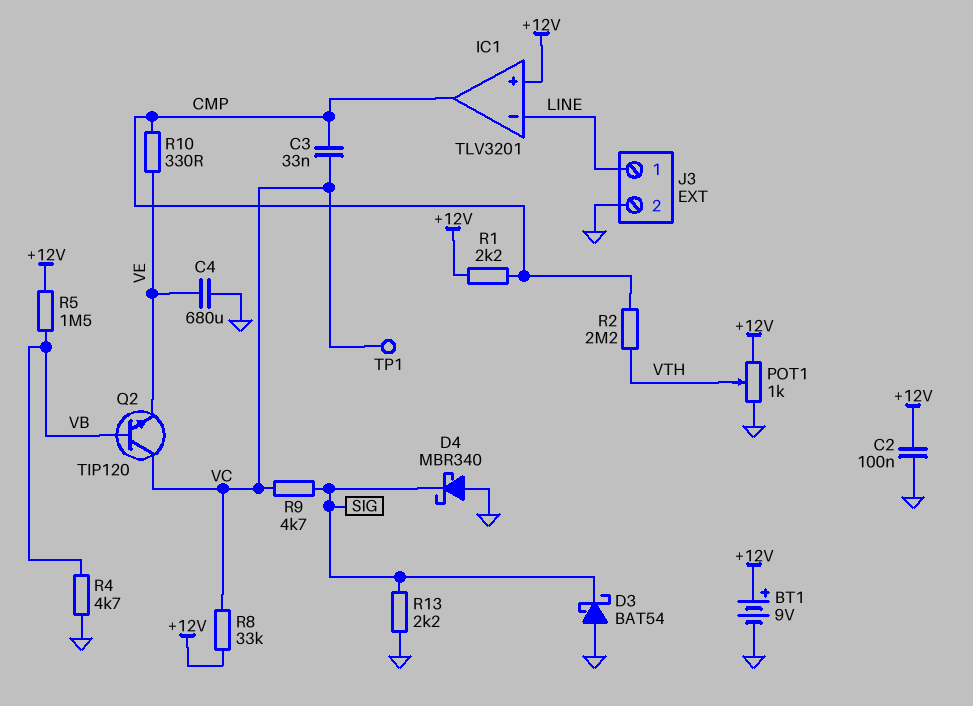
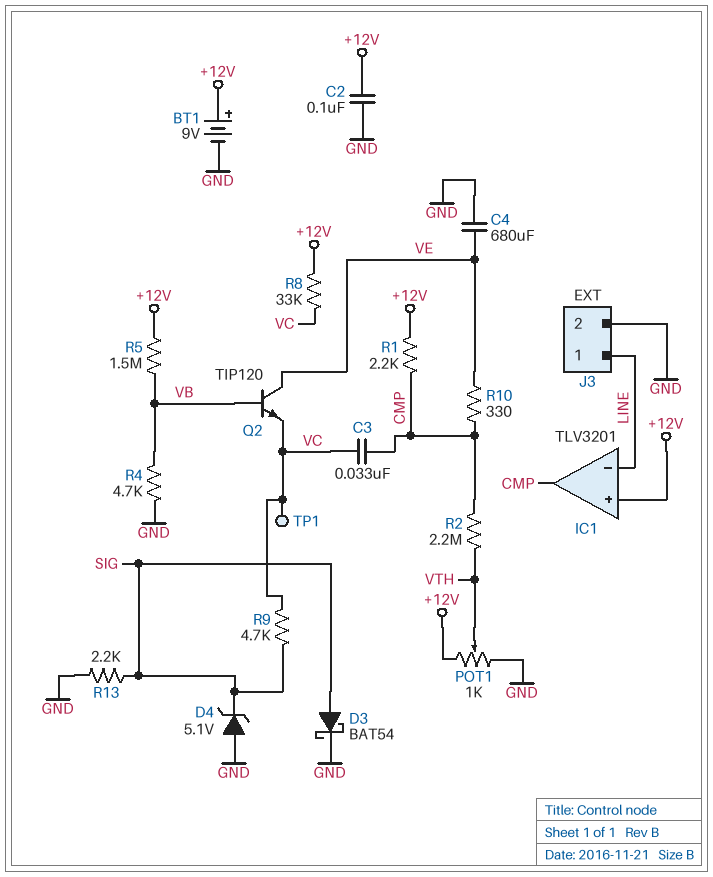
D3: schottky BAT54 (A GND, K SIG) -> schottky BAT54 (A SIG, K GND)
D4: schottky MBR340 (A GND, K SIG) -> zener 5.1V (A GND, K SIG)
Q2: NPN TIP120 (B VB, C VC, E VE) -> NPN TIP120 (B VB, C VE, E VC)

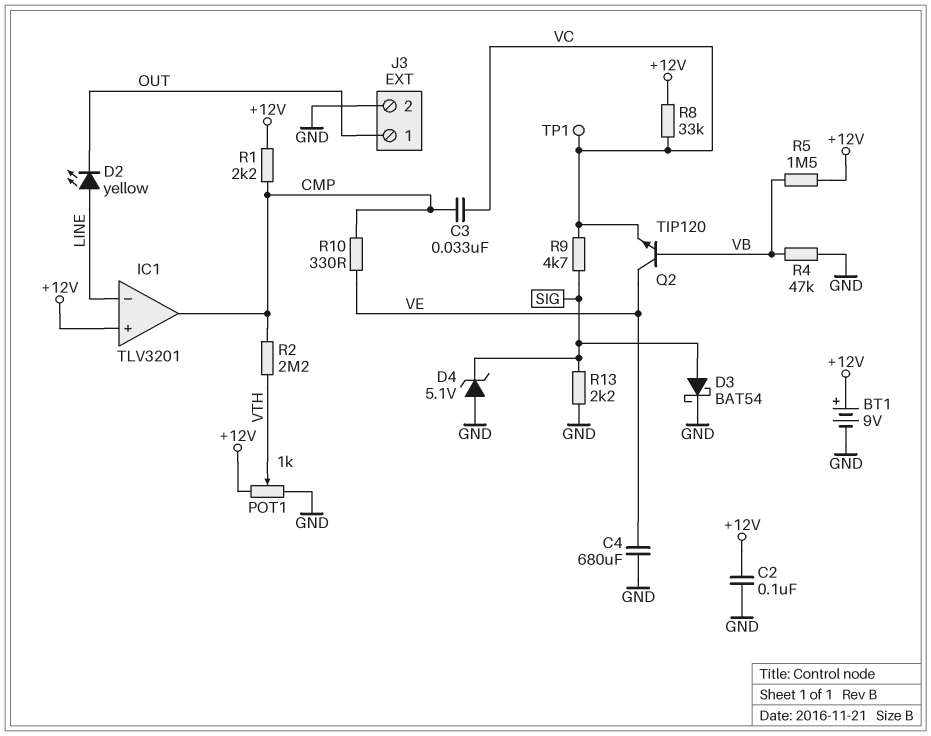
D2: none -> LED yellow (A LINE, K OUT)
J3 pin 1: LINE -> OUT
R4: 4.7k (GND, VB) -> 47k (GND, VB)

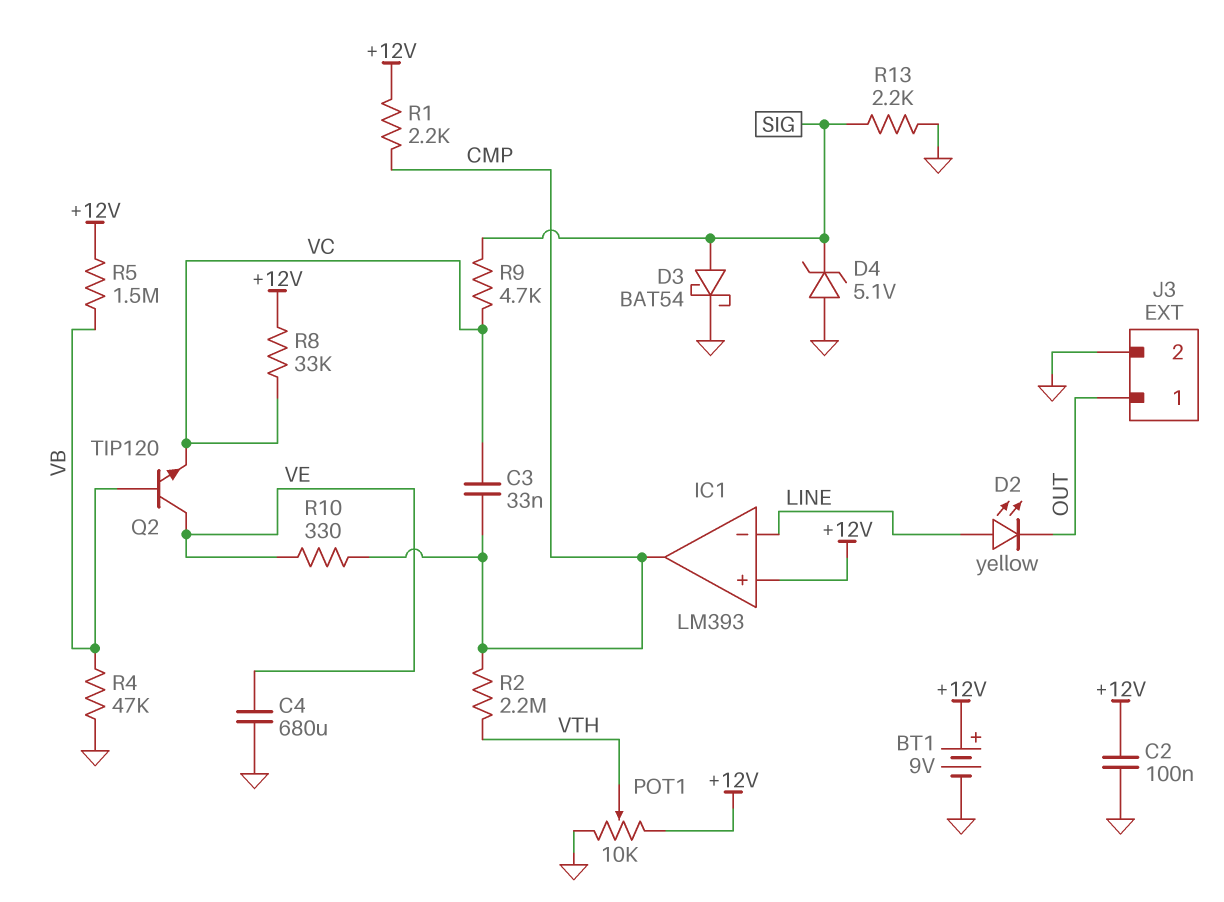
IC1: TLV3201 -> LM393
POT1: 1k (+12V, GND, wiper VTH) -> 10k (+12V, GND, wiper VTH)
TP1: test point (VC) -> none

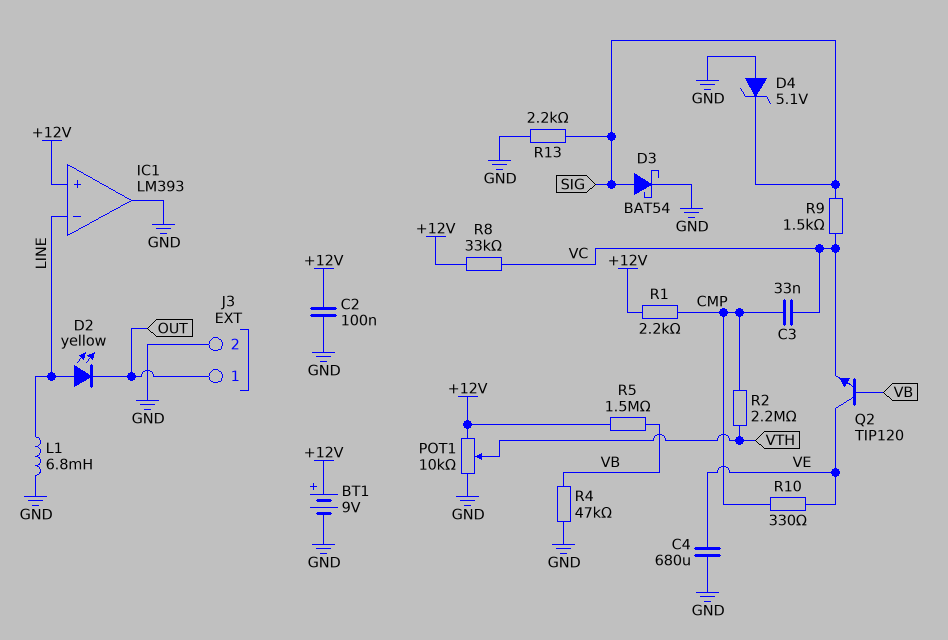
IC1 pin out: CMP -> GND
L1: none -> 6.8mH (GND, LINE)
R9: 4.7k (SIG, VC) -> 1.5k (SIG, VC)

